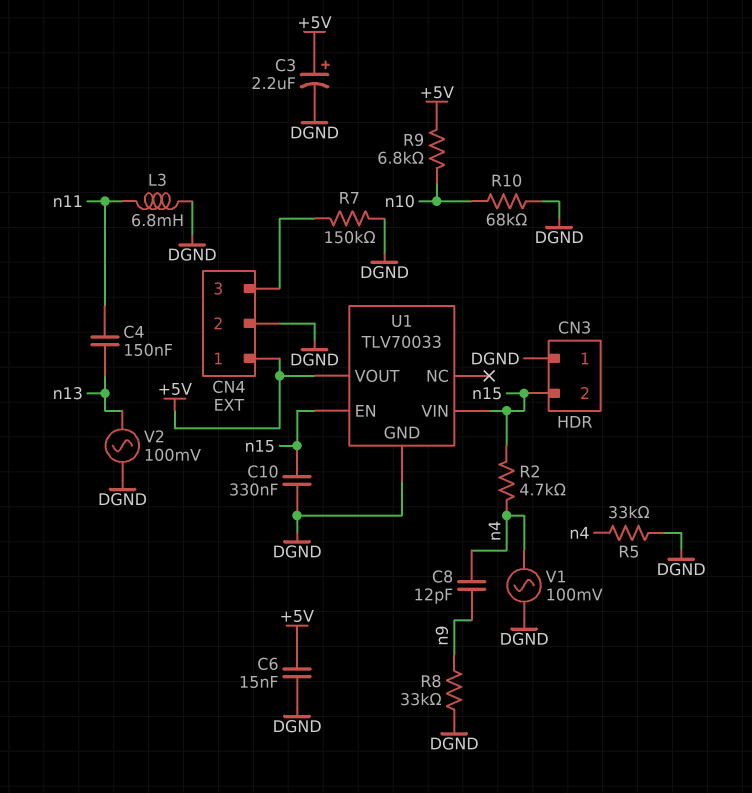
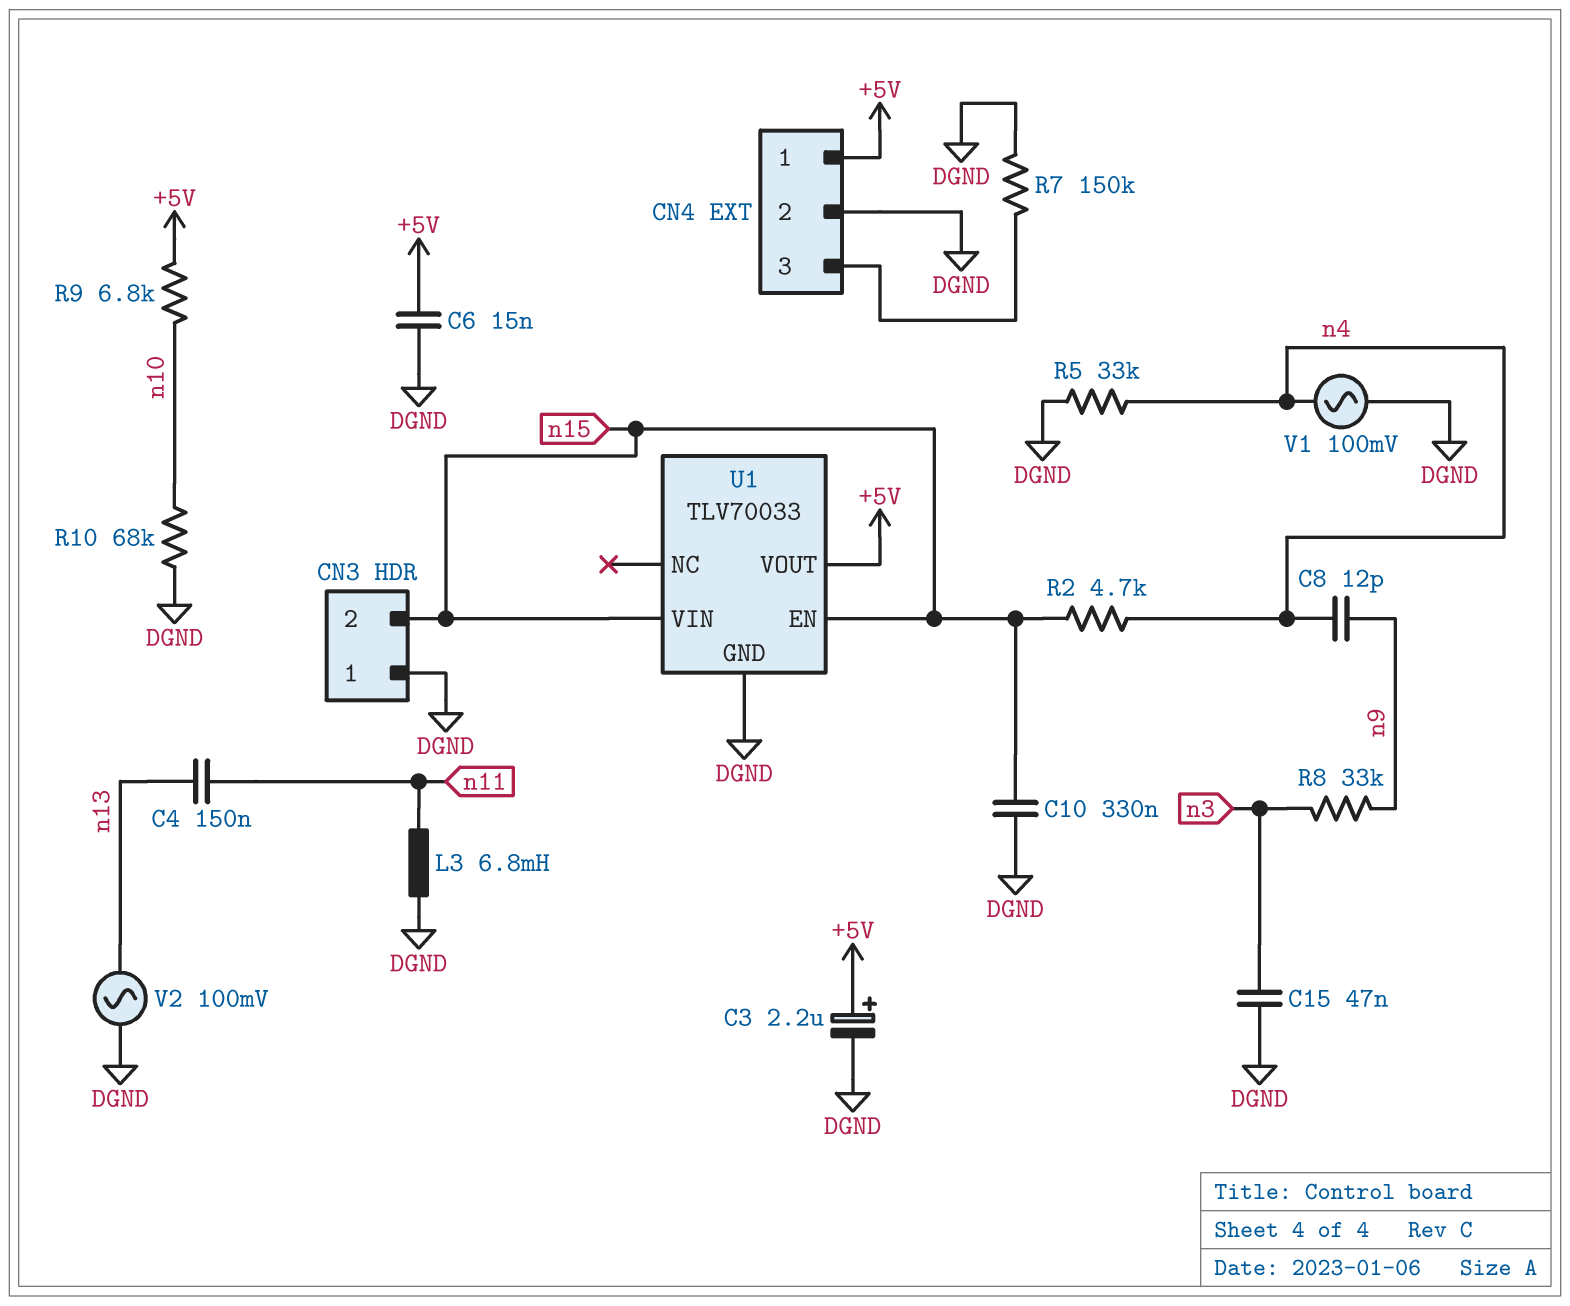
C15: none -> 47nF (DGND, n3)
R8: 33k (DGND, n9) -> 33k (n3, n9)

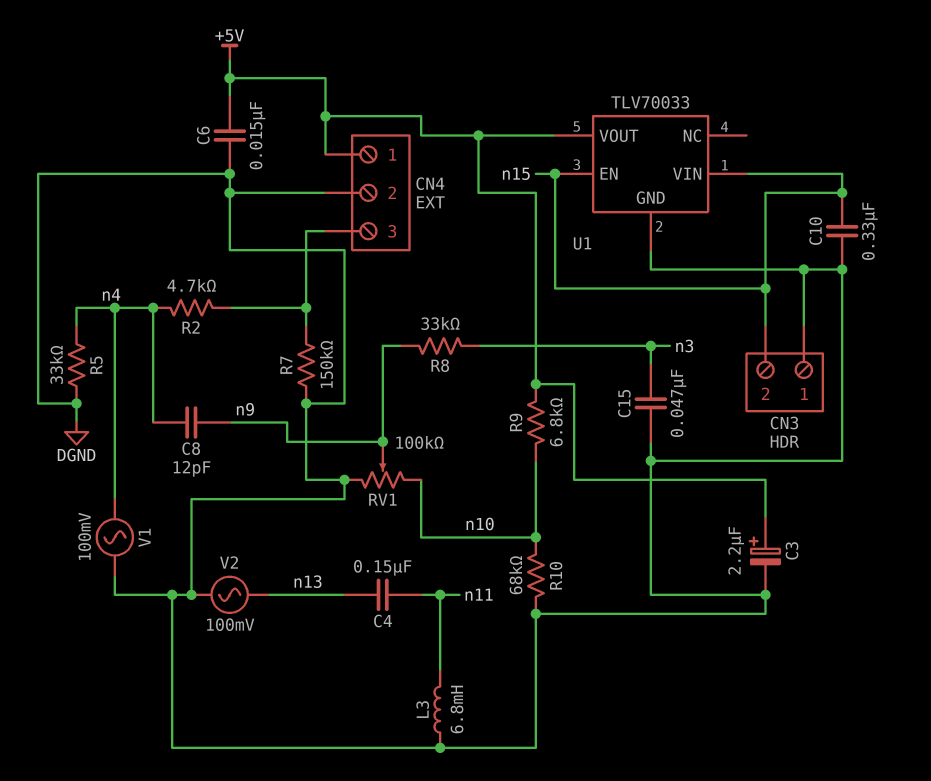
R2: 4.7k (n4, n15) -> 4.7k (CN4/3, n4)
RV1: none -> 100k (DGND, n10, wiper n9)

